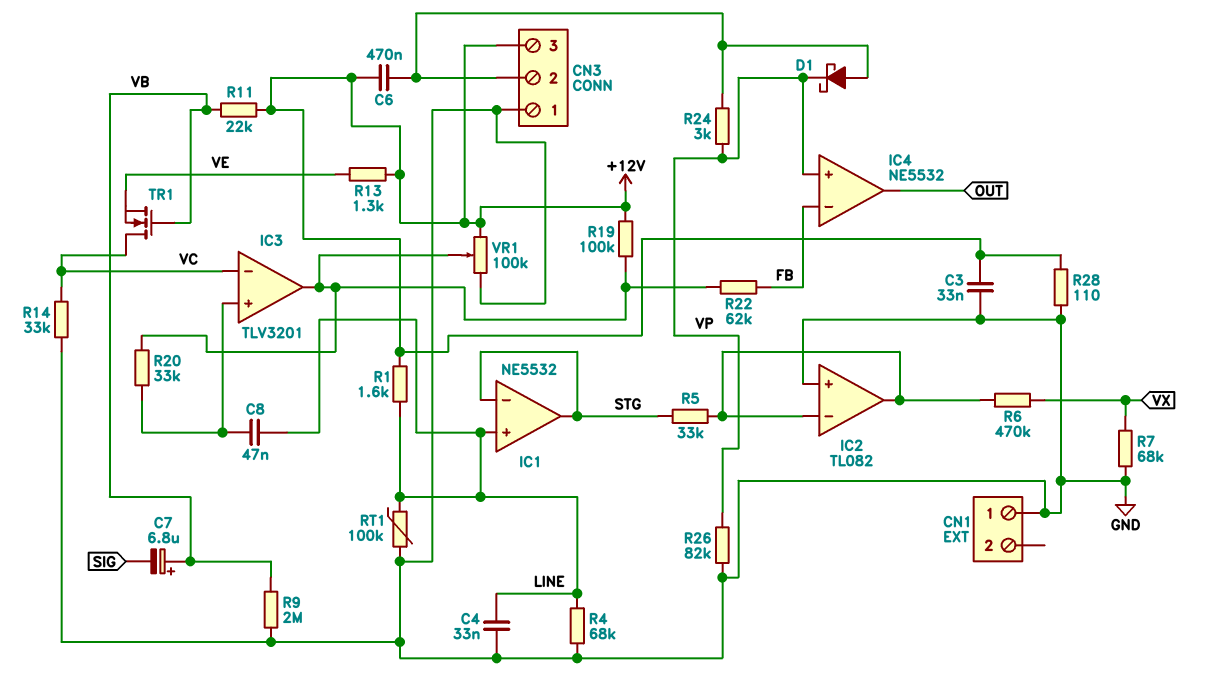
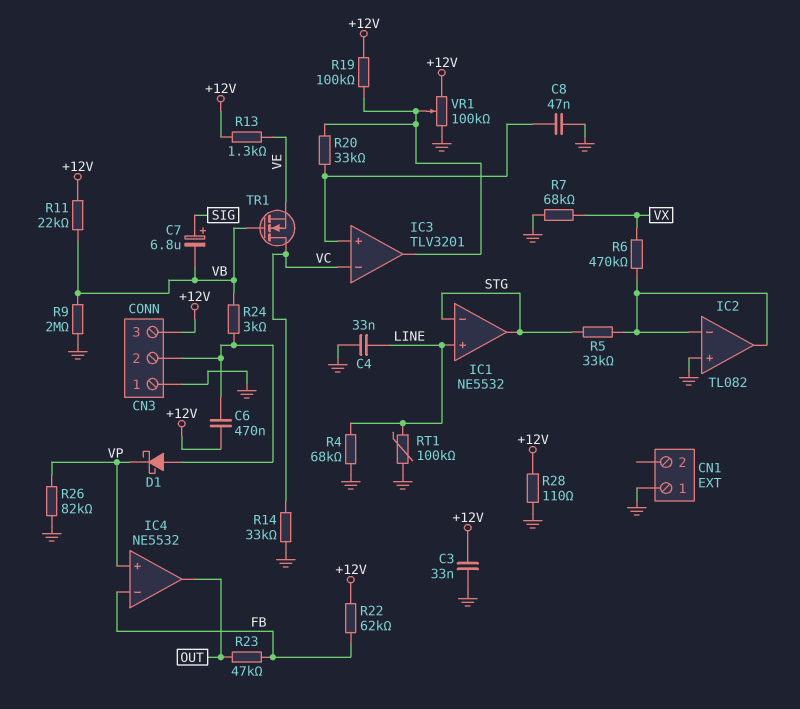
C7: 6.8uF (plus VB, minus SIG) -> 6.8uF (plus SIG, minus VB)
C8: 47nF (IC3/in+, LINE) -> 47nF (GND, IC3/in+)
R1: 1.6k (+12V, LINE) -> none
R22: 62k (FB, IC3/out) -> 62k (+12V, FB)
R23: none -> 47k (FB, OUT)
R24: 3k (CN3/2, VP) -> 3k (CN3/2, VB)

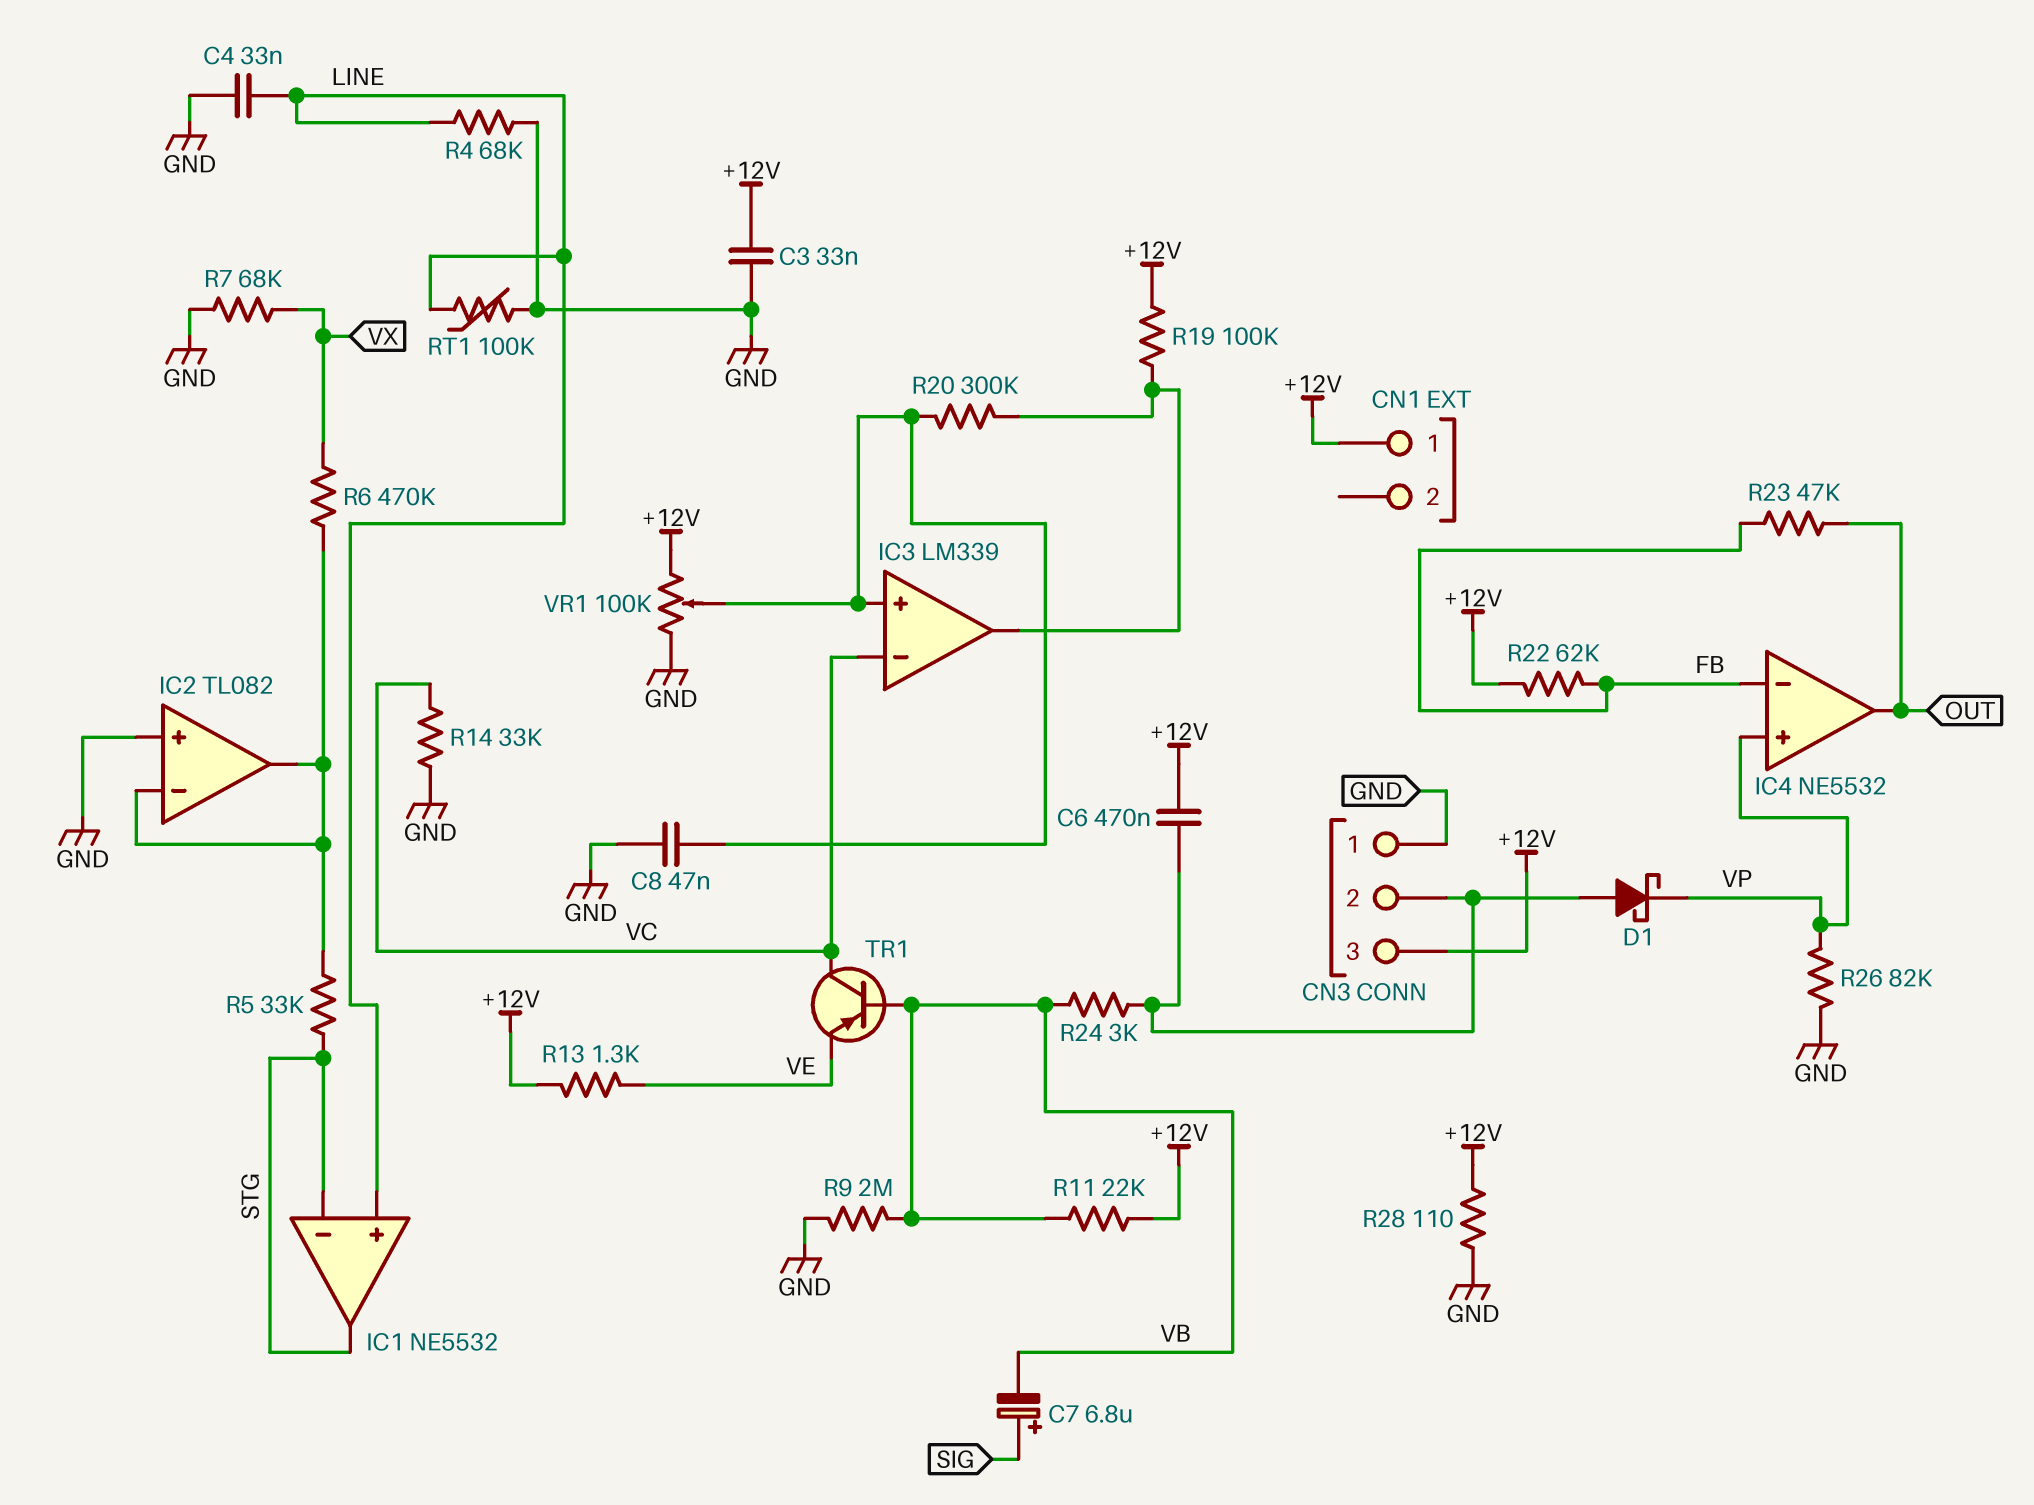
CN1 pin 1: GND -> +12V
IC3: TLV3201 -> LM339
R20: 33k (IC3/in+, IC3/out) -> 300k (IC3/in+, IC3/out)
TR1: NMOS (G VB, D VC, S VE) -> PNP (B VB, C VC, E VE)
VR1: 100k (+12V, GND, wiper IC3/out) -> 100k (+12V, GND, wiper IC3/in+)

